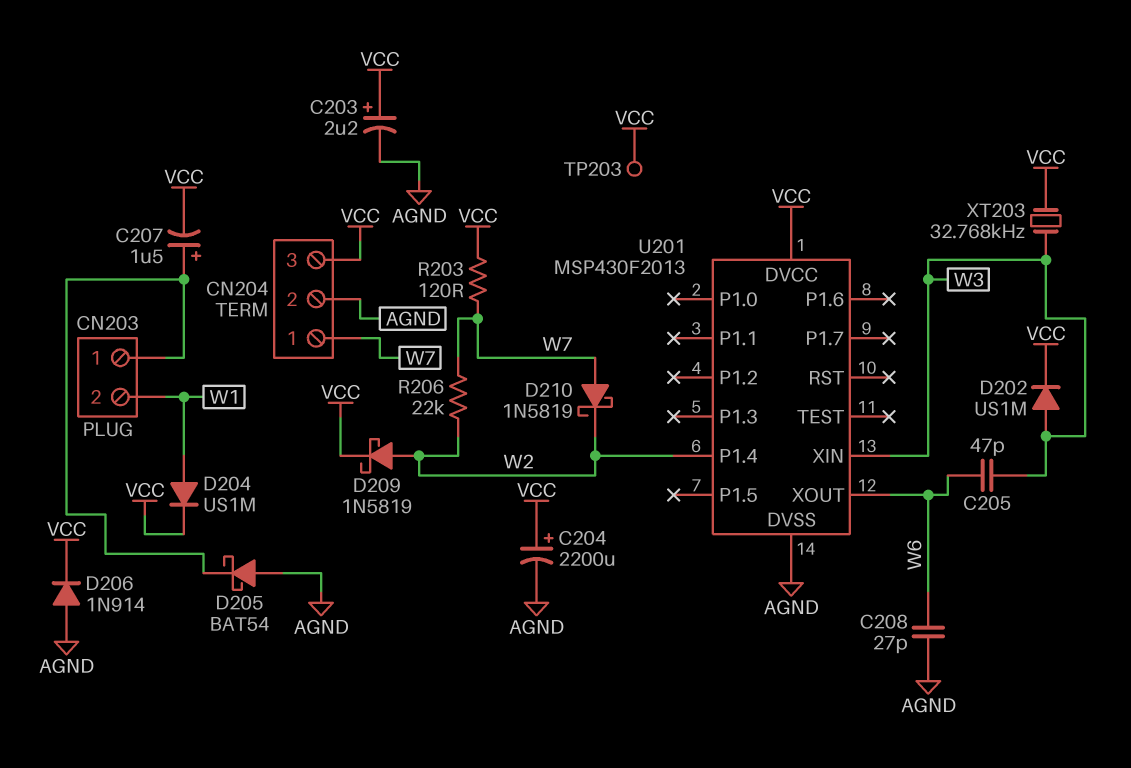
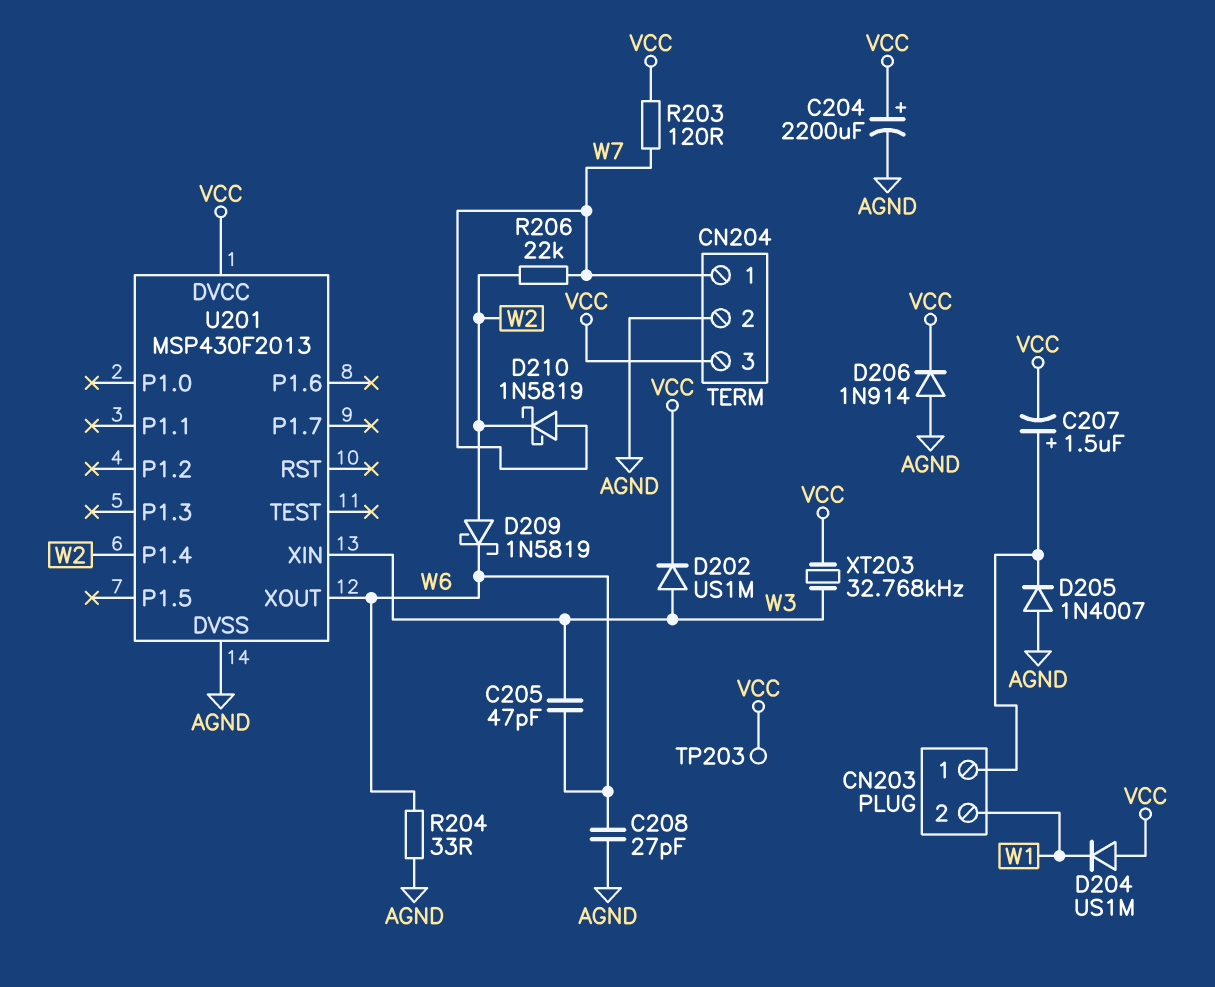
C203: 2.2uF (plus VCC, minus AGND) -> none
D204: diode US1M (A W1, K VCC) -> diode US1M (A VCC, K W1)
D205: schottky BAT54 (A AGND, K CN203/1) -> diode 1N4007 (A AGND, K CN203/1)
D209: schottky 1N5819 (A W2, K VCC) -> schottky 1N5819 (A W2, K W6)
R204: none -> 33 (AGND, W6)

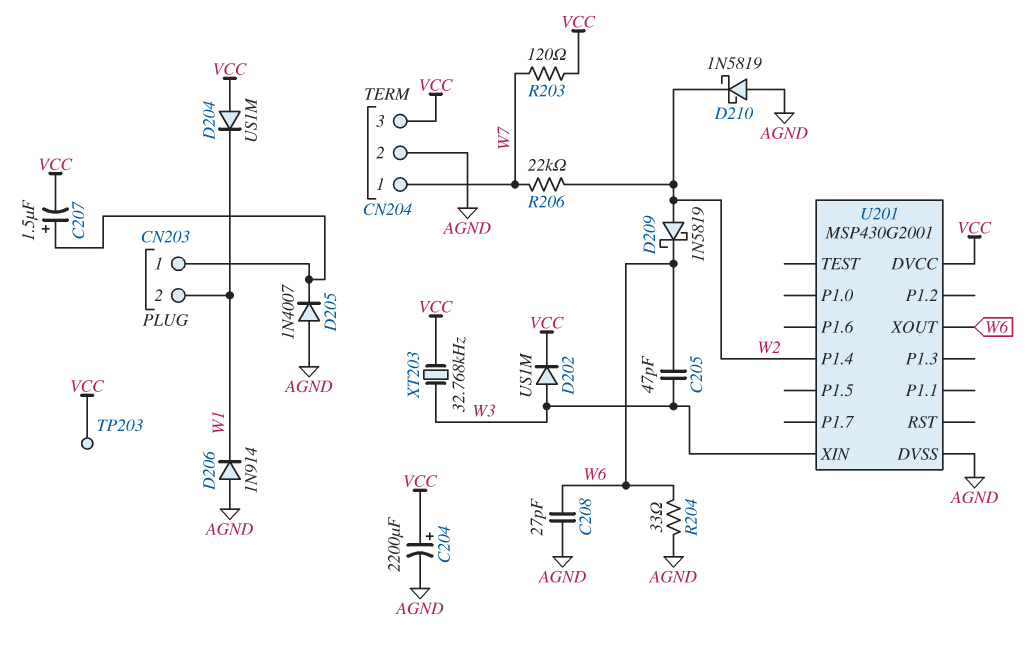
D206: diode 1N914 (A AGND, K VCC) -> diode 1N914 (A AGND, K W1)
D210: schottky 1N5819 (A W7, K W2) -> schottky 1N5819 (A AGND, K W2)
U201: MSP430F2013 -> MSP430G2001

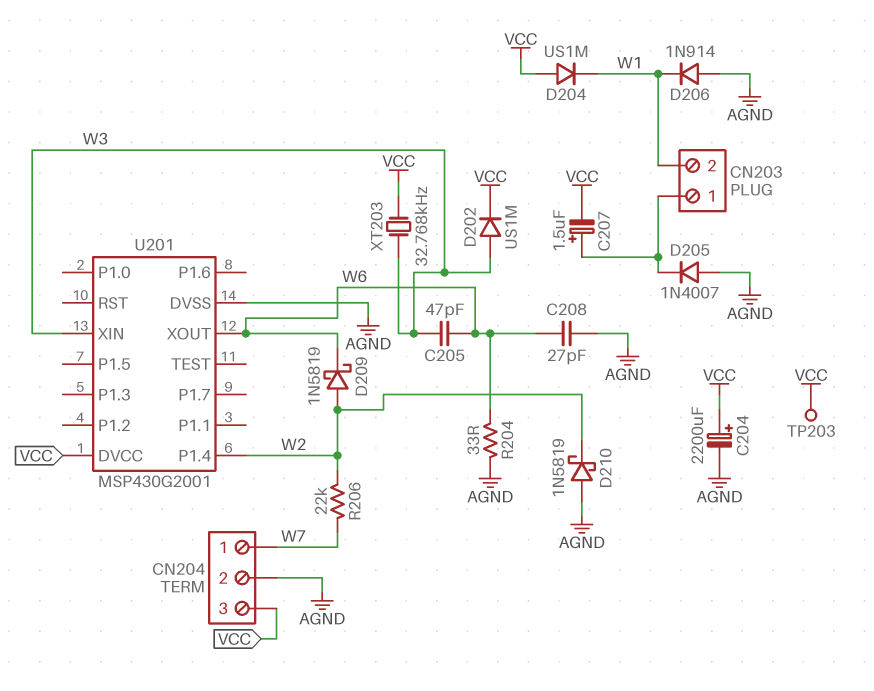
R203: 120 (VCC, W7) -> none

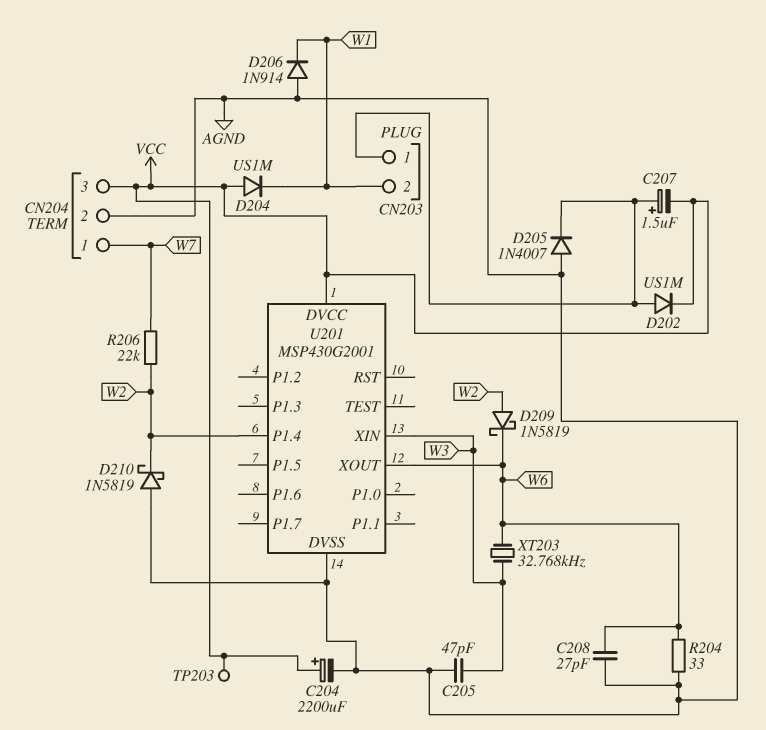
C205: 47pF (W3, W6) -> 47pF (AGND, W3)
D202: diode US1M (A W3, K VCC) -> diode US1M (A CN203/1, K VCC)
XT203: 32.768kHz (VCC, W3) -> 32.768kHz (W3, W6)

